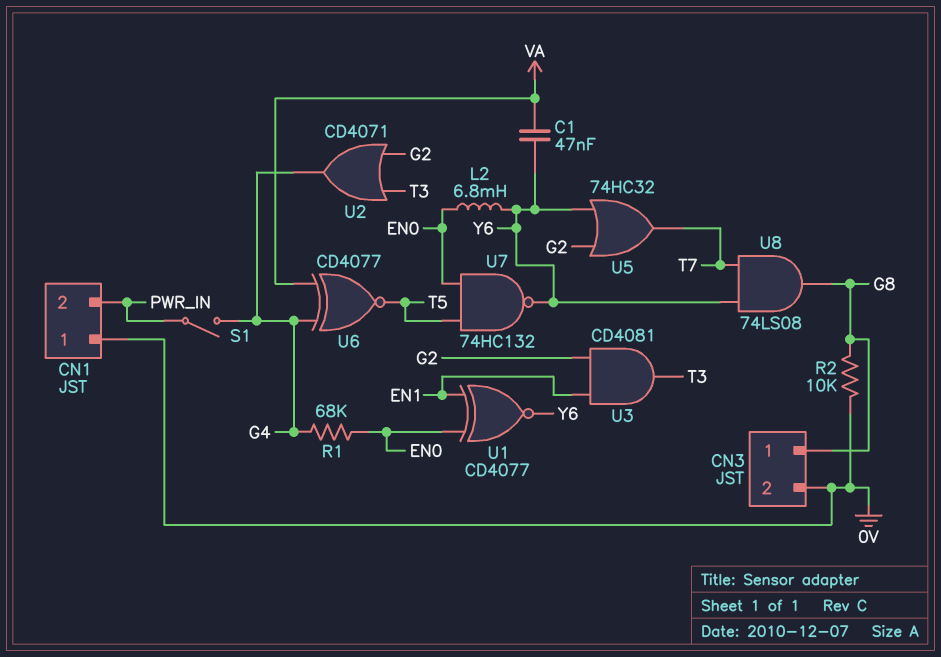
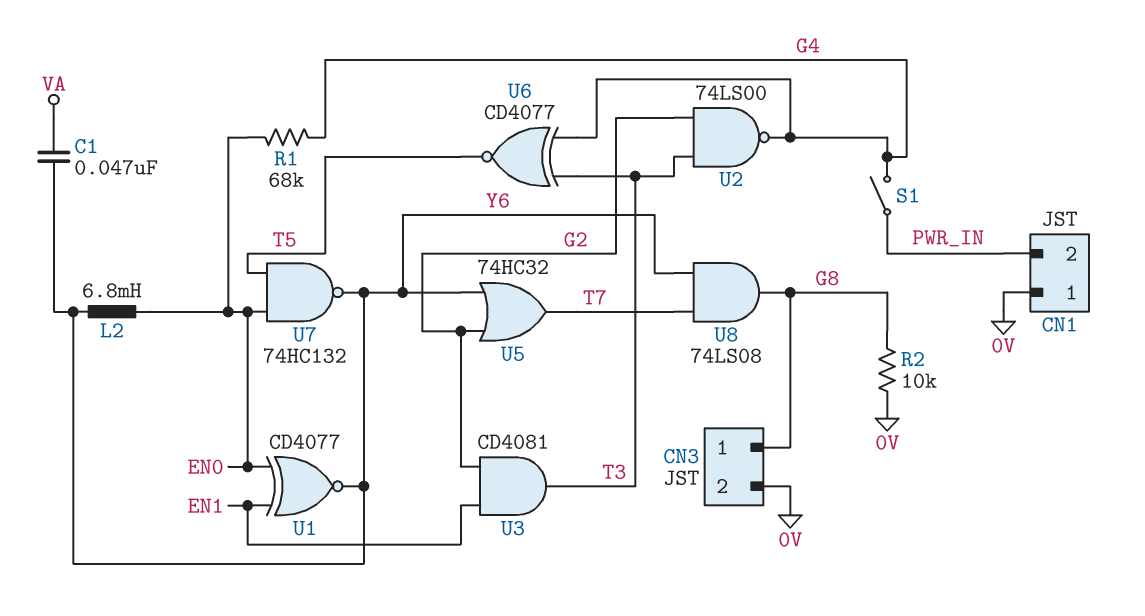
U2: OR CD4071 (in G2, in T3, out G4) -> NAND 74LS00 (in G2, in T3, out G4)
U6: XNOR CD4077 (in G4, in VA, out T5) -> XNOR CD4077 (in G4, in T3, out T5)

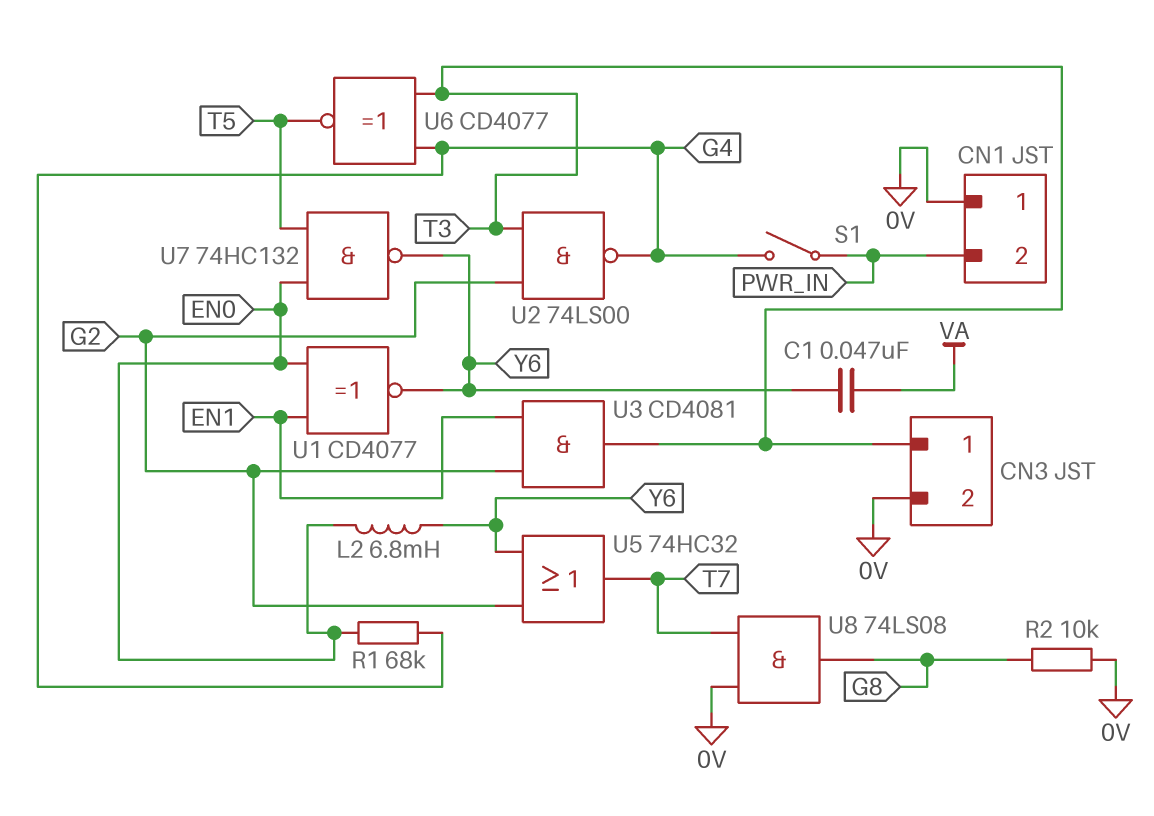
CN3 pin 1: G8 -> T3
U8: AND 74LS08 (in T7, in Y6, out G8) -> AND 74LS08 (in 0V, in T7, out G8)

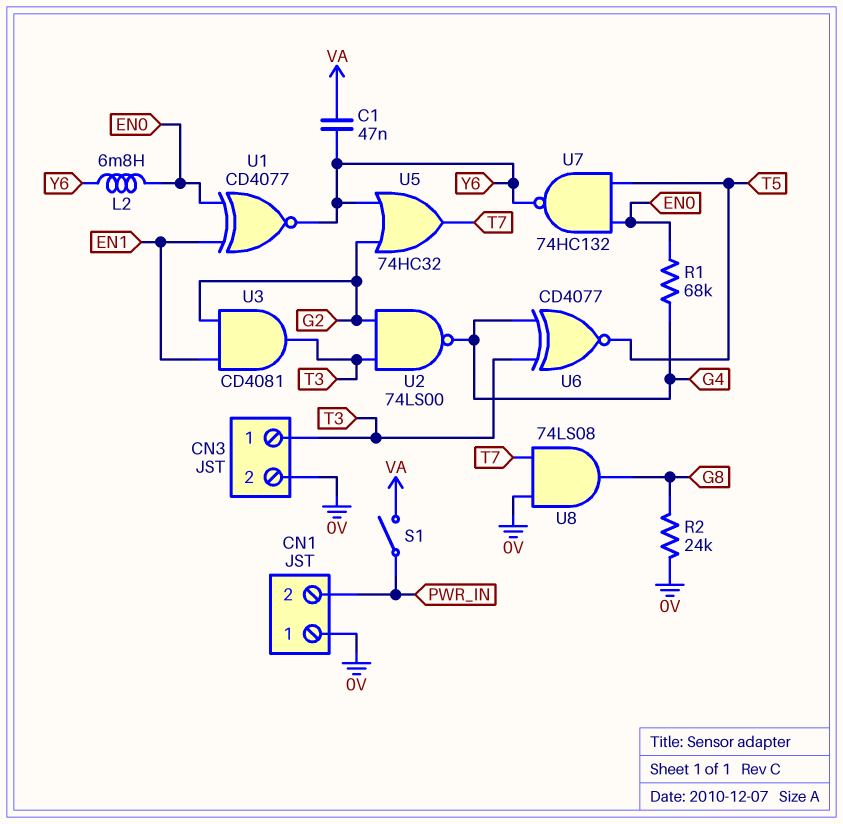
R2: 10k (0V, G8) -> 24k (0V, G8)
S1: switch (G4, PWR_IN) -> switch (PWR_IN, VA)

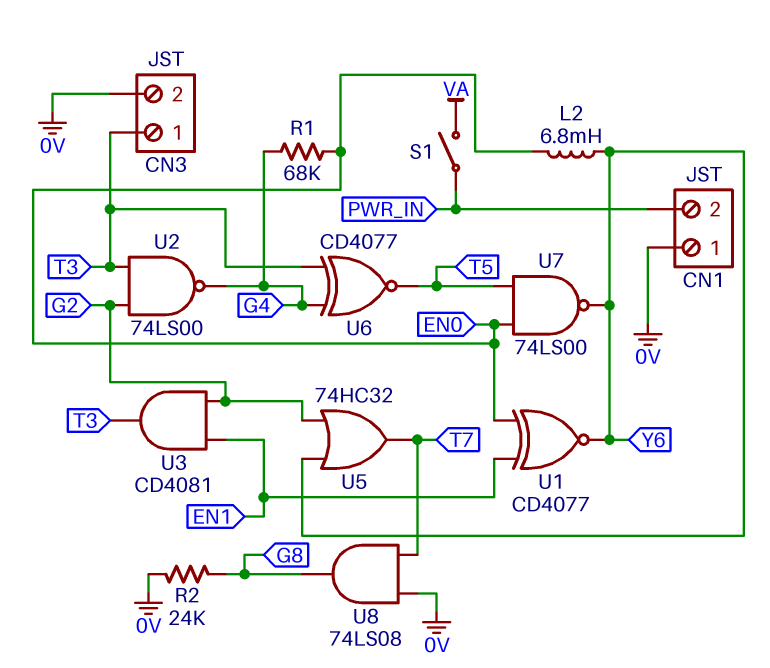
C1: 47nF (VA, Y6) -> none
U7: NAND 74HC132 (in EN0, in T5, out Y6) -> NAND 74LS00 (in EN0, in T5, out Y6)

